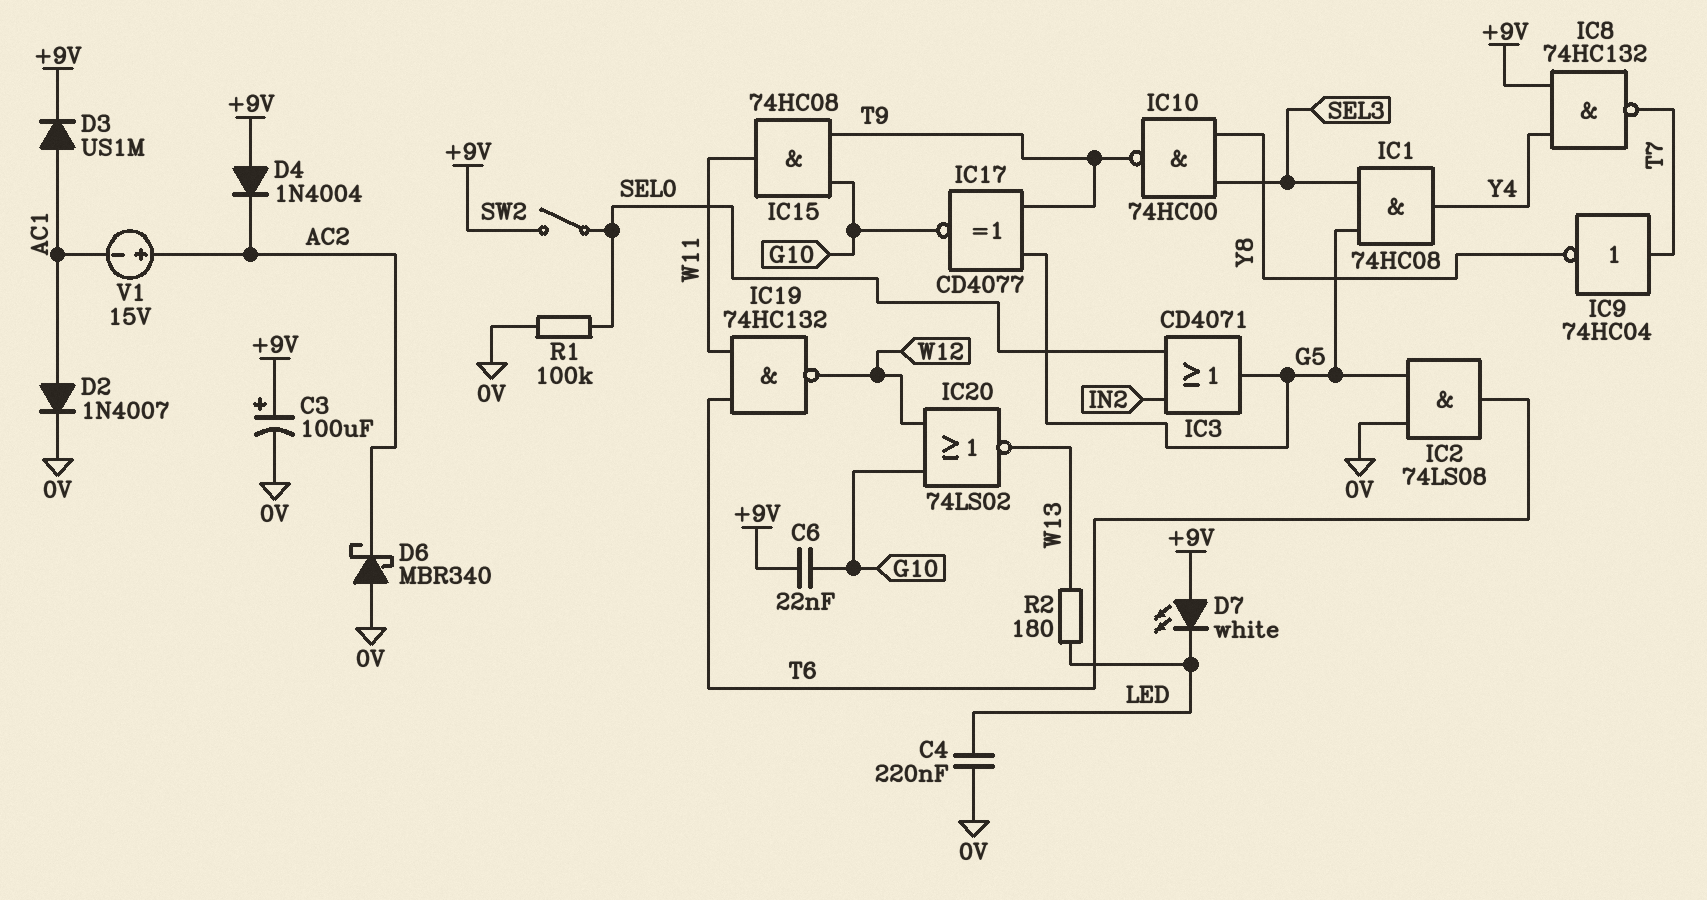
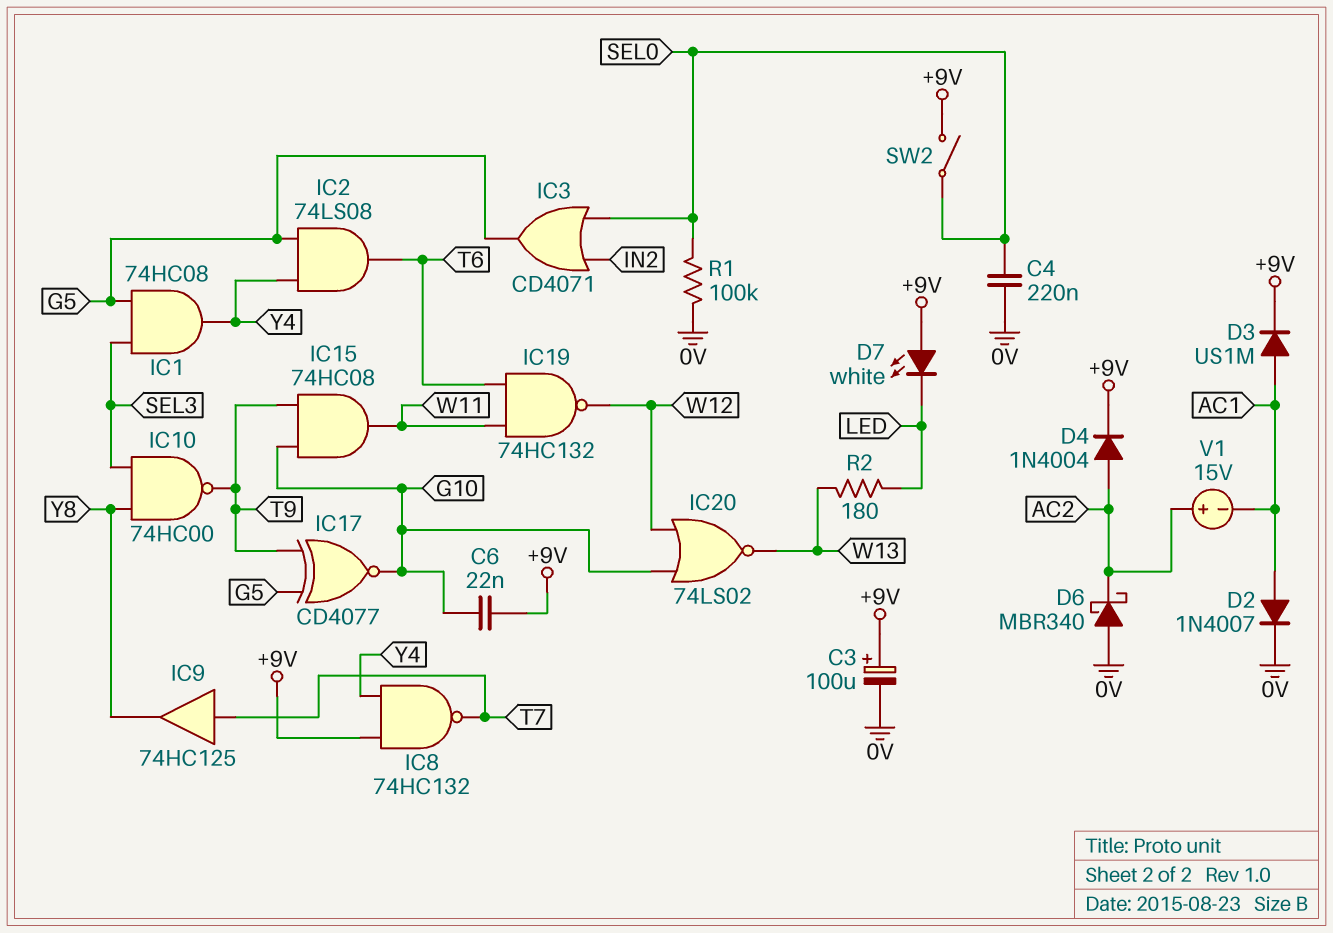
C4: 220nF (0V, LED) -> 220nF (0V, SEL0)
D4: diode 1N4004 (A +9V, K AC2) -> diode 1N4004 (A AC2, K +9V)
IC2: AND 74LS08 (in 0V, in G5, out T6) -> AND 74LS08 (in G5, in Y4, out T6)
IC9: NOT 74HC04 (in T7, out Y8) -> buffer 74HC125 (in T7, out Y8)

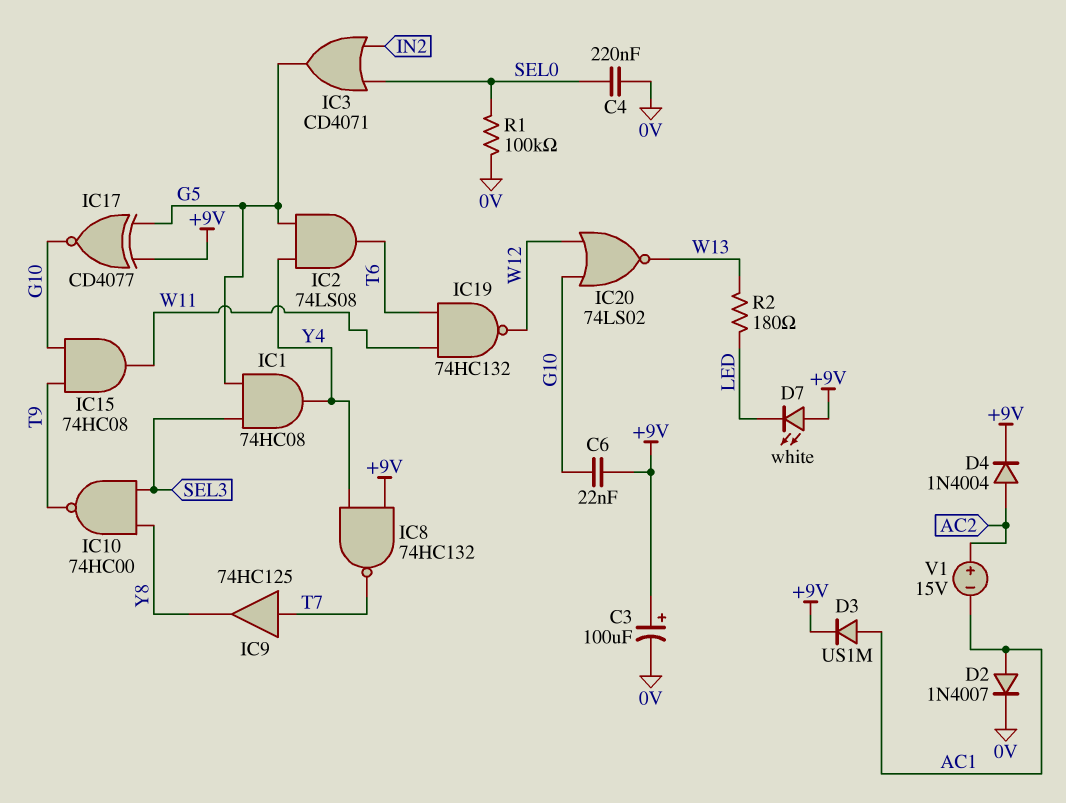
D6: schottky MBR340 (A 0V, K AC2) -> none
IC17: XNOR CD4077 (in G5, in T9, out G10) -> XNOR CD4077 (in +9V, in G5, out G10)
SW2: switch (+9V, SEL0) -> none

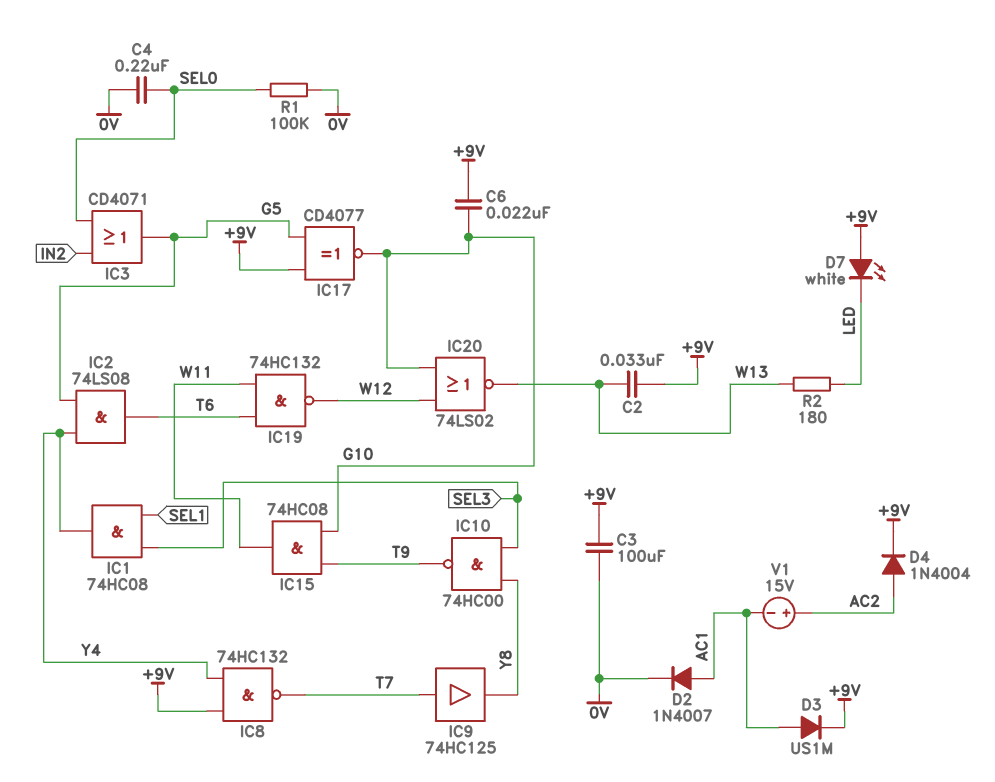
C2: none -> 33nF (+9V, W13)
C3: 100uF (plus +9V, minus 0V) -> 100uF (+9V, 0V)
IC1: AND 74HC08 (in G5, in SEL3, out Y4) -> AND 74HC08 (in SEL1, in SEL3, out Y4)

